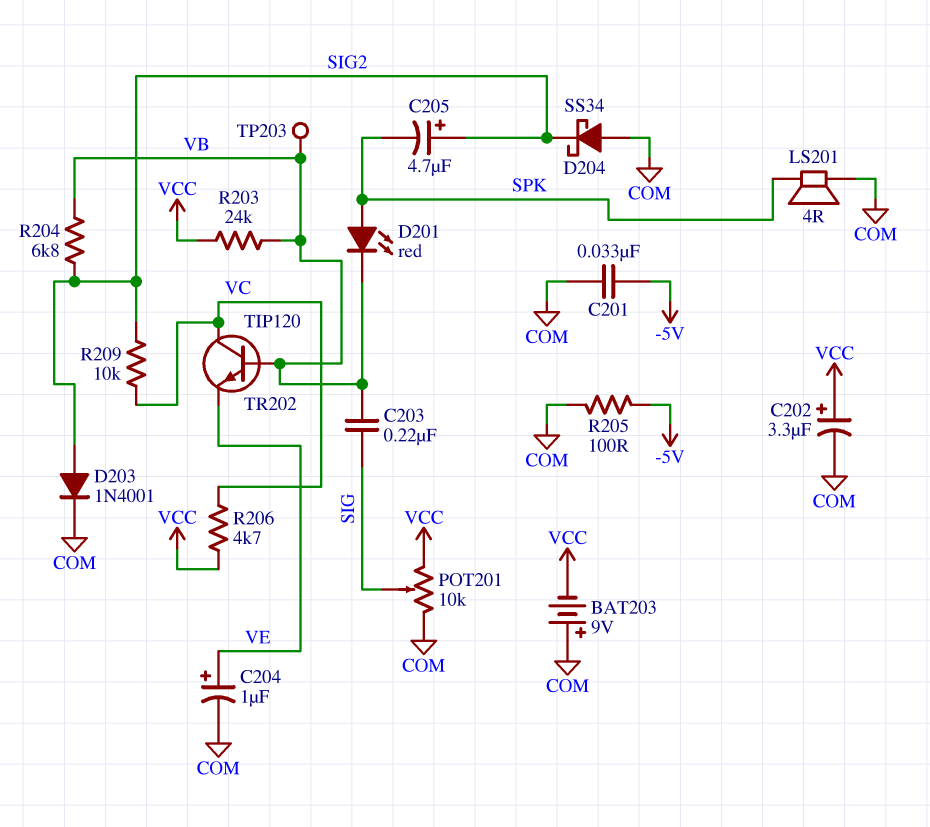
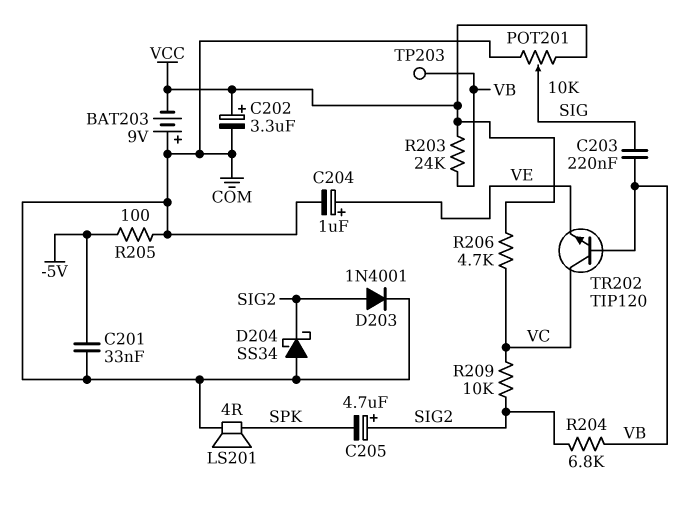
D201: LED red (A SPK, K VB) -> none

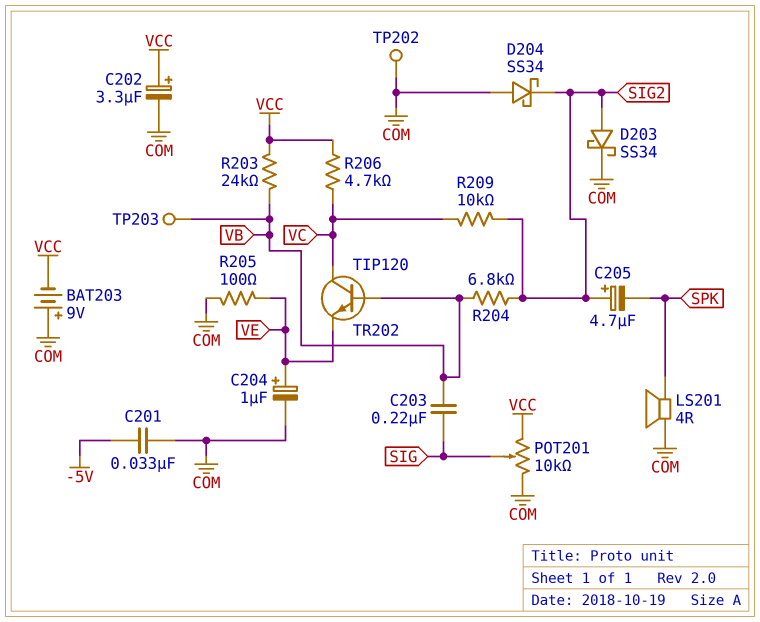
D203: diode 1N4001 (A SIG2, K COM) -> schottky SS34 (A SIG2, K COM)
R205: 100 (-5V, COM) -> 100 (COM, VE)
TP202: none -> test point (COM)

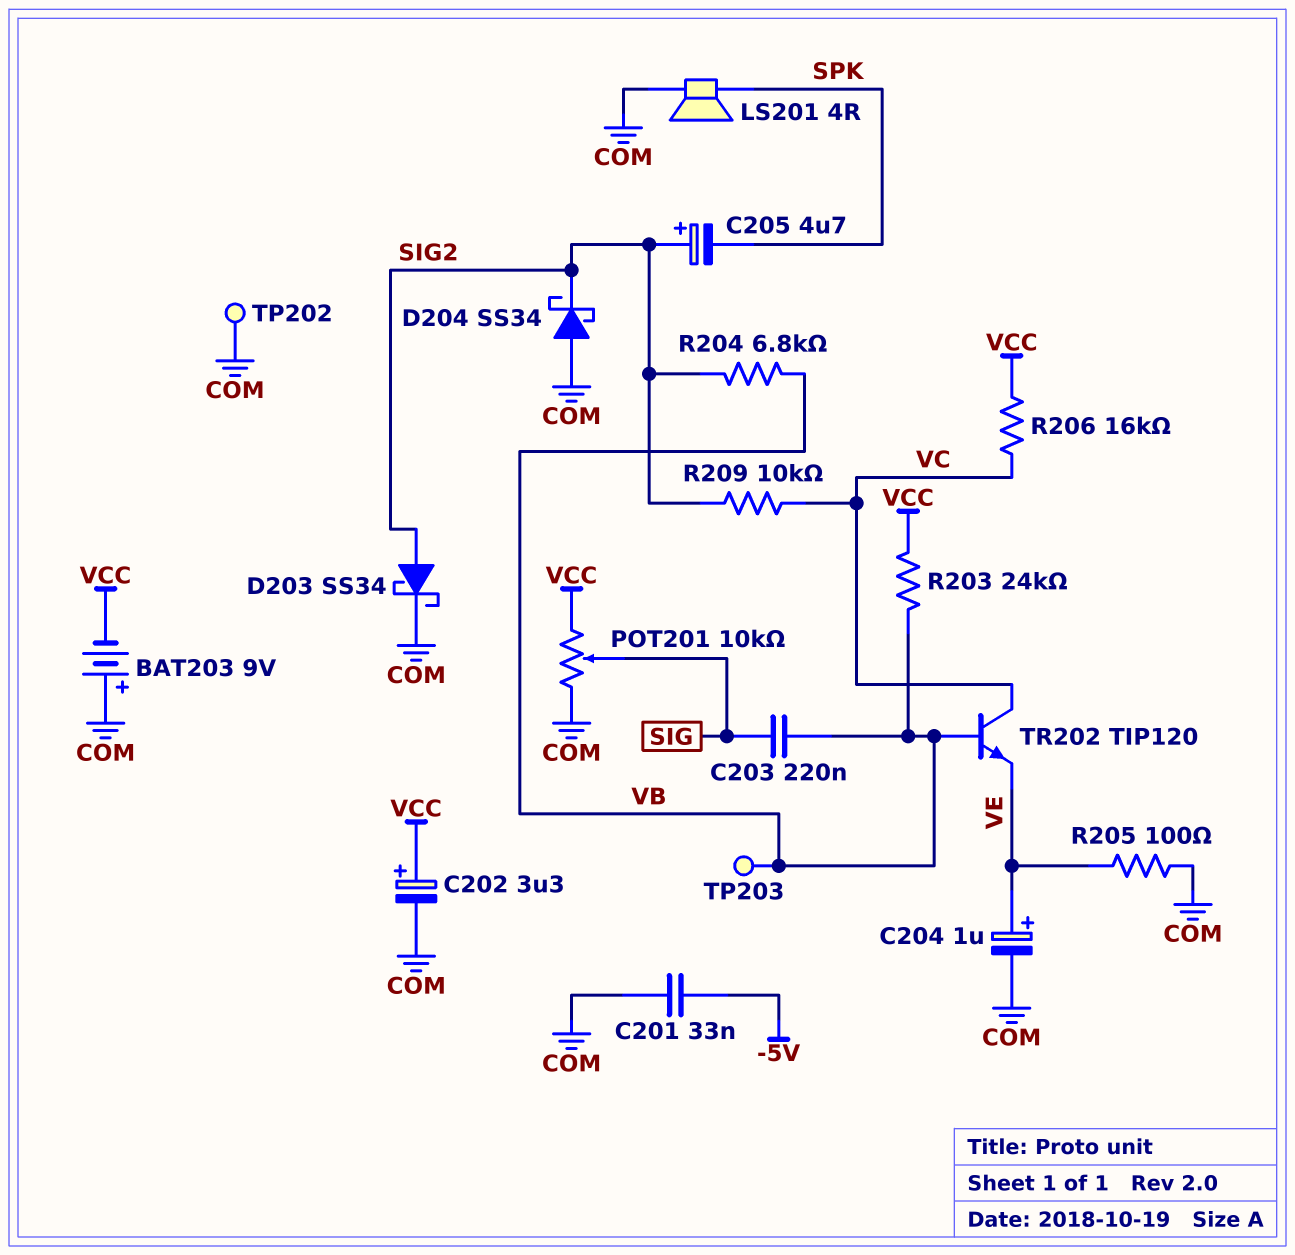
R206: 4.7k (VC, VCC) -> 16k (VC, VCC)

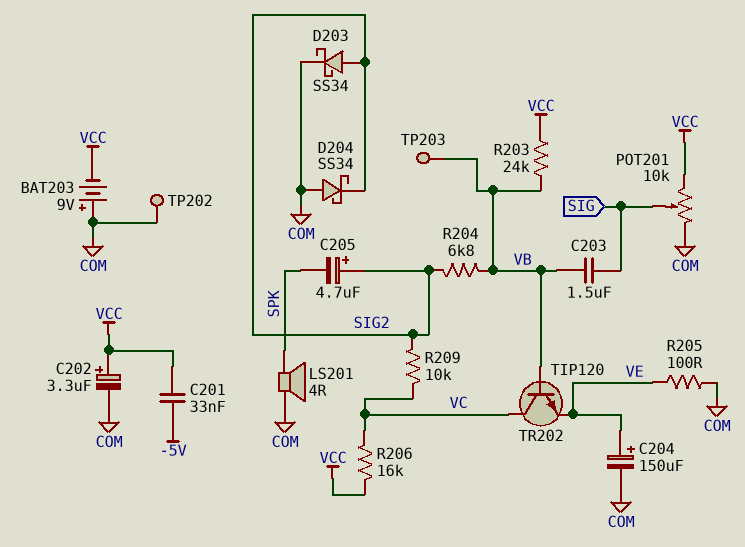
C201: 33nF (-5V, COM) -> 33nF (-5V, VCC)
C203: 220nF (SIG, VB) -> 1.5uF (SIG, VB)
C204: 1uF (plus VE, minus COM) -> 150uF (plus VE, minus COM)

